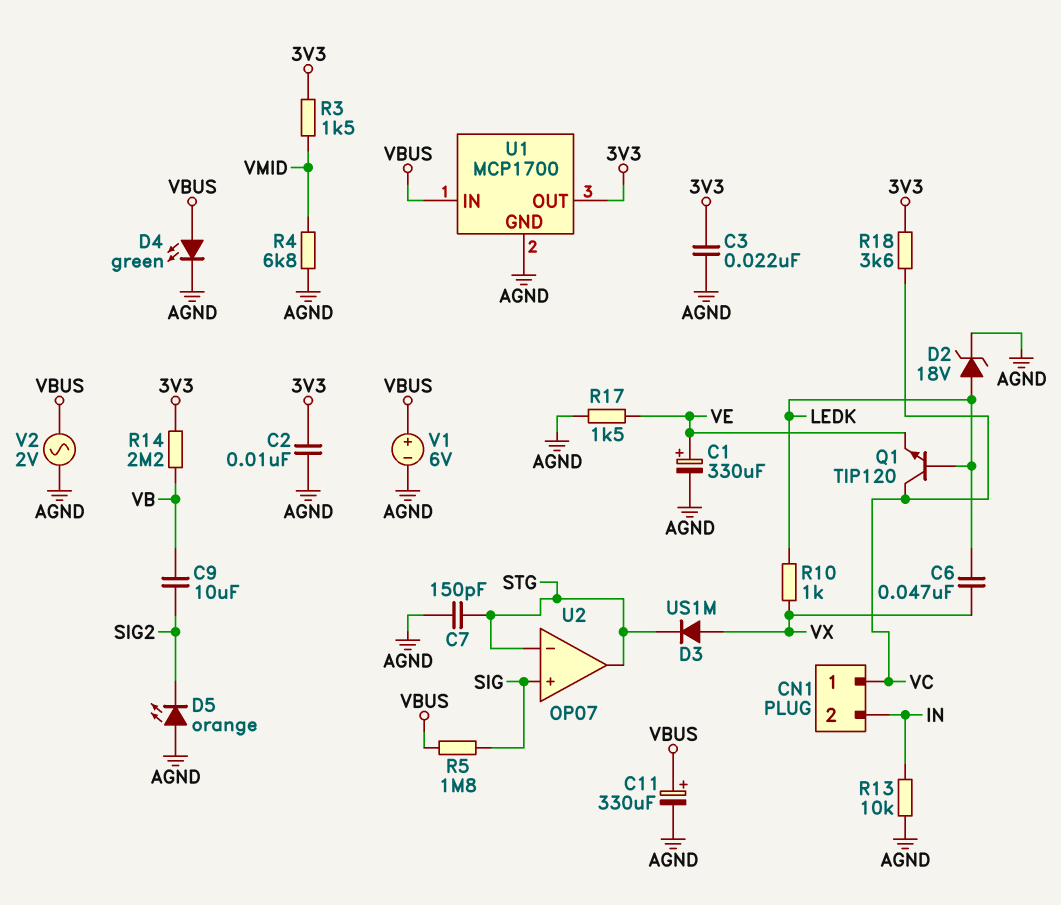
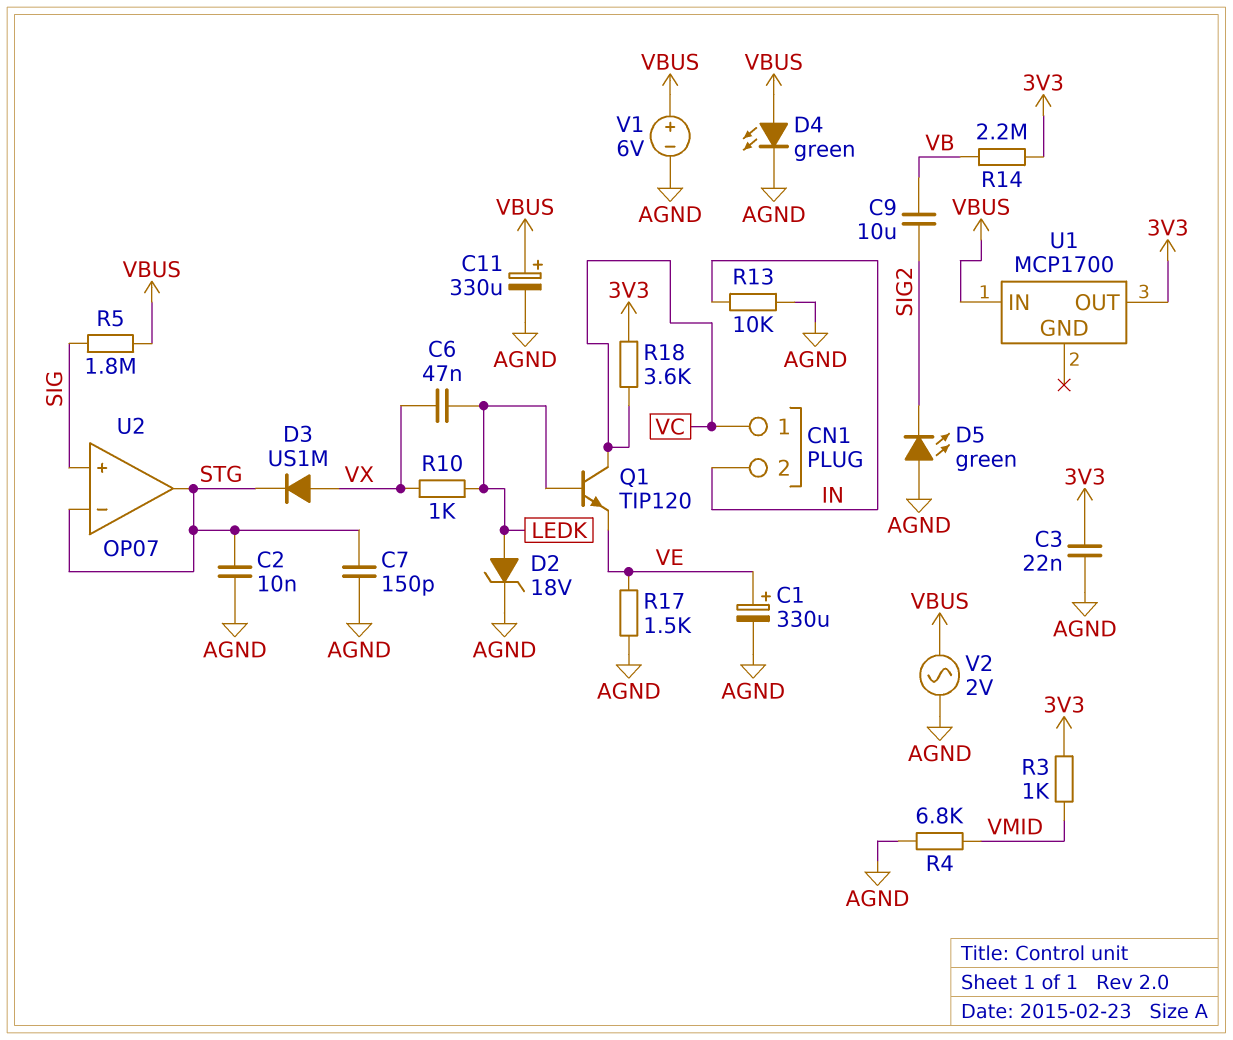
C2: 10nF (3V3, AGND) -> 10nF (AGND, STG)
D5: LED orange (A AGND, K SIG2) -> LED green (A AGND, K SIG2)
R3: 1.5k (3V3, VMID) -> 1k (3V3, VMID)
U1 pin GND: AGND -> none

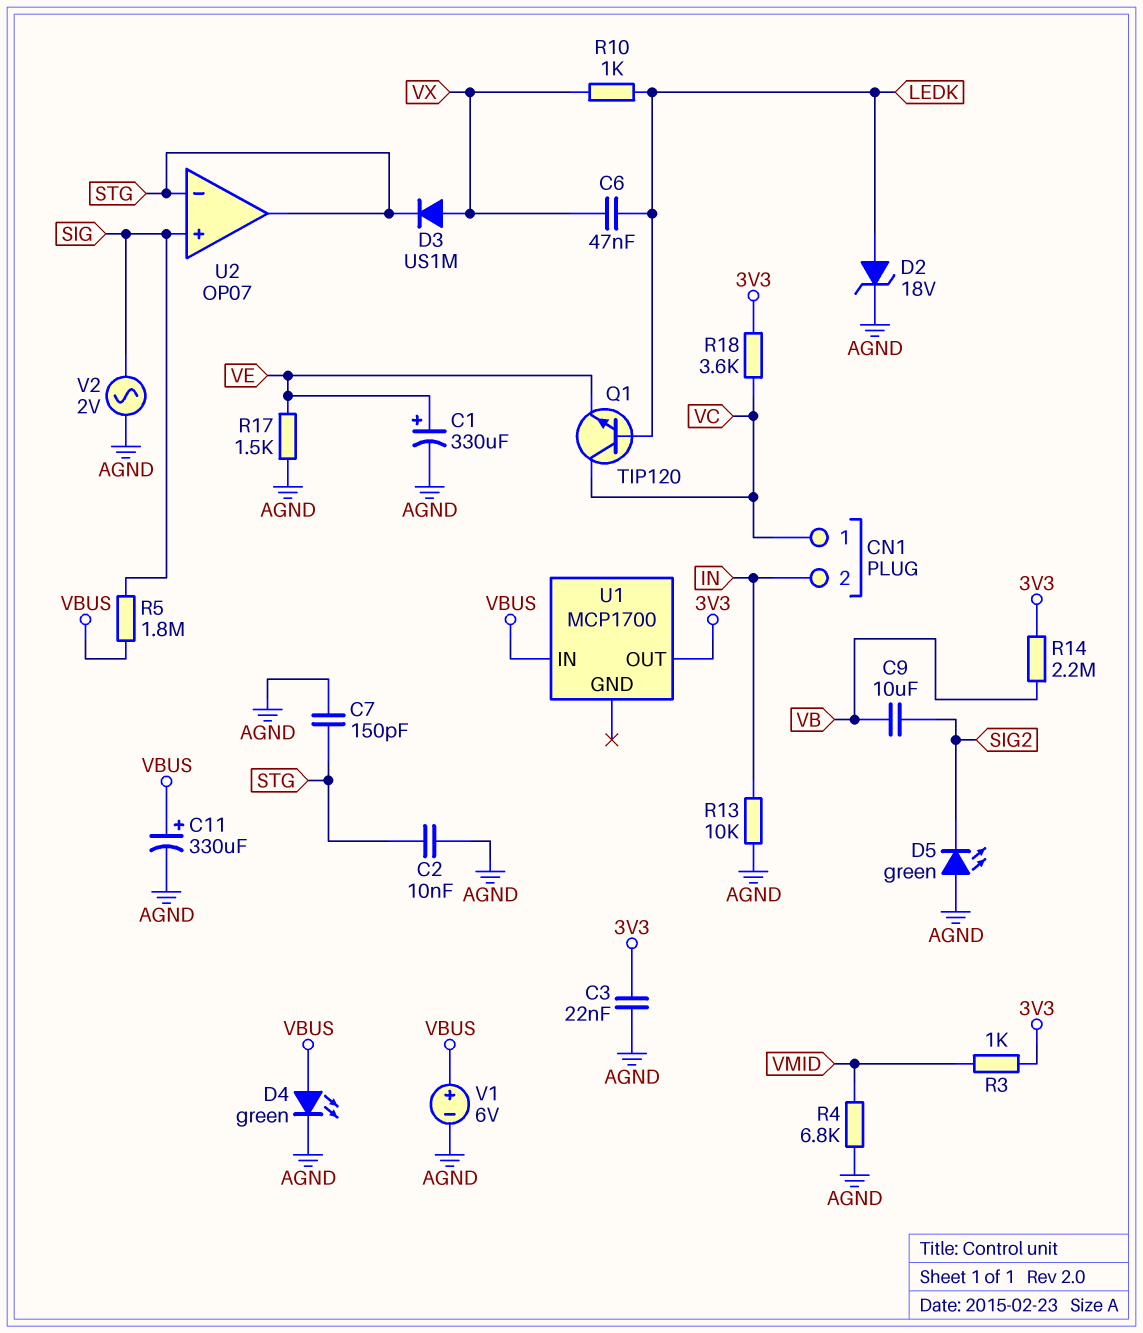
V2: AC 2V (AGND, VBUS) -> AC 2V (AGND, SIG)

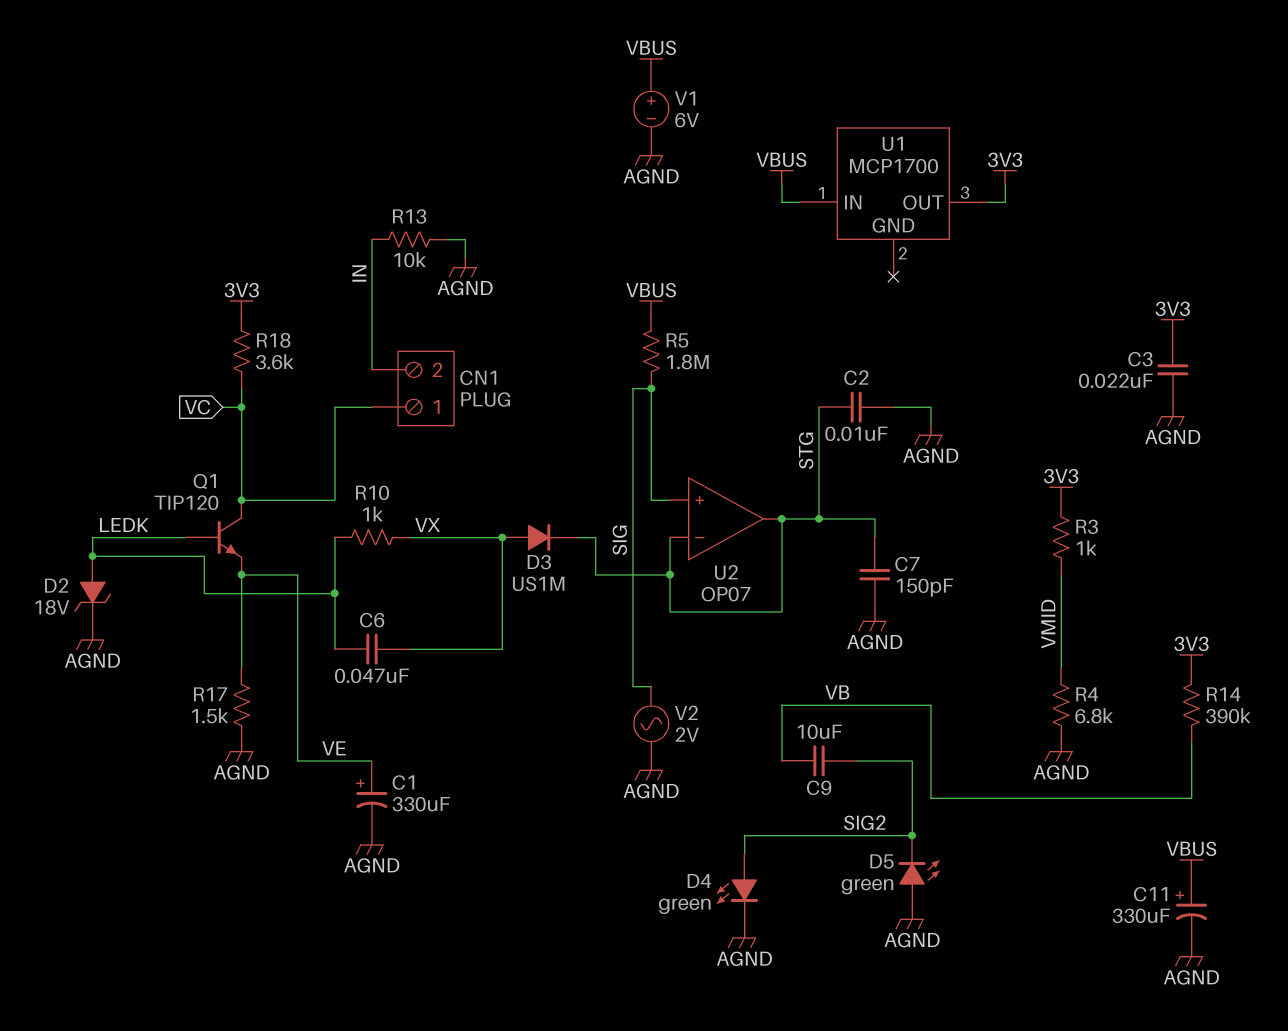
D4: LED green (A VBUS, K AGND) -> LED green (A SIG2, K AGND)
R14: 2.2M (3V3, VB) -> 390k (3V3, VB)

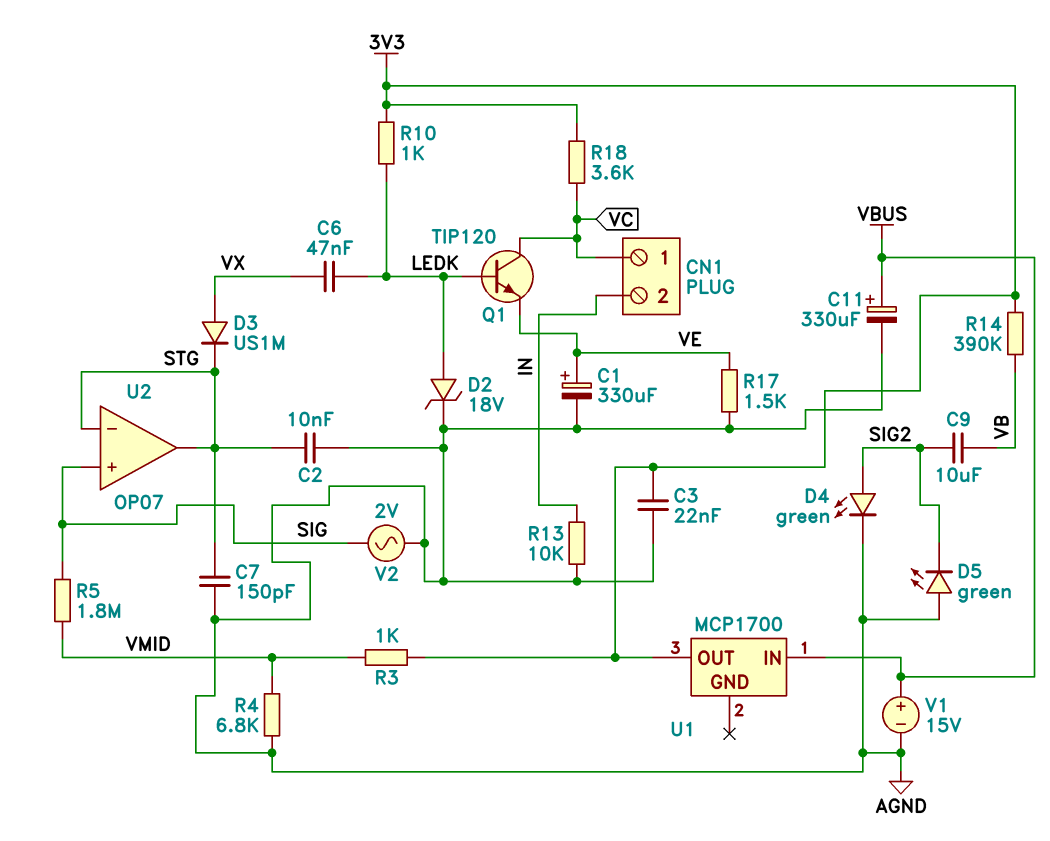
R5: 1.8M (SIG, VBUS) -> 1.8M (SIG, VMID)
R10: 1k (LEDK, VX) -> 1k (3V3, LEDK)
V1: 6V (plus VBUS, minus AGND) -> 15V (plus VBUS, minus AGND)

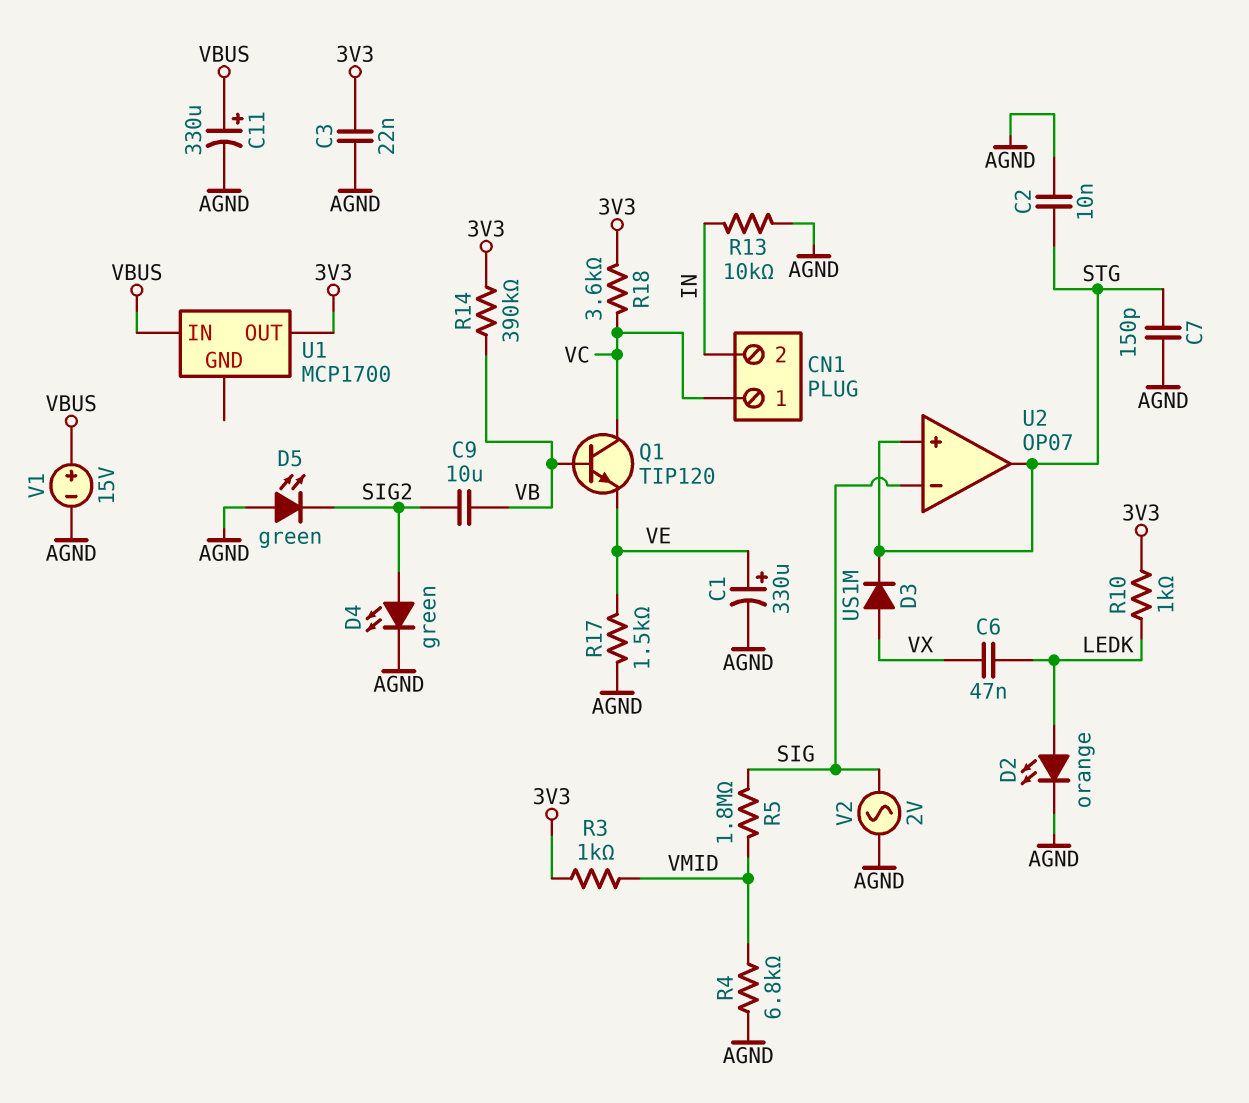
D2: zener 18V (A LEDK, K AGND) -> LED orange (A LEDK, K AGND)
Q1: NPN TIP120 (B LEDK, C VC, E VE) -> NPN TIP120 (B VB, C VC, E VE)
U2 pin in+: SIG -> STG
U2 pin in-: STG -> SIG

